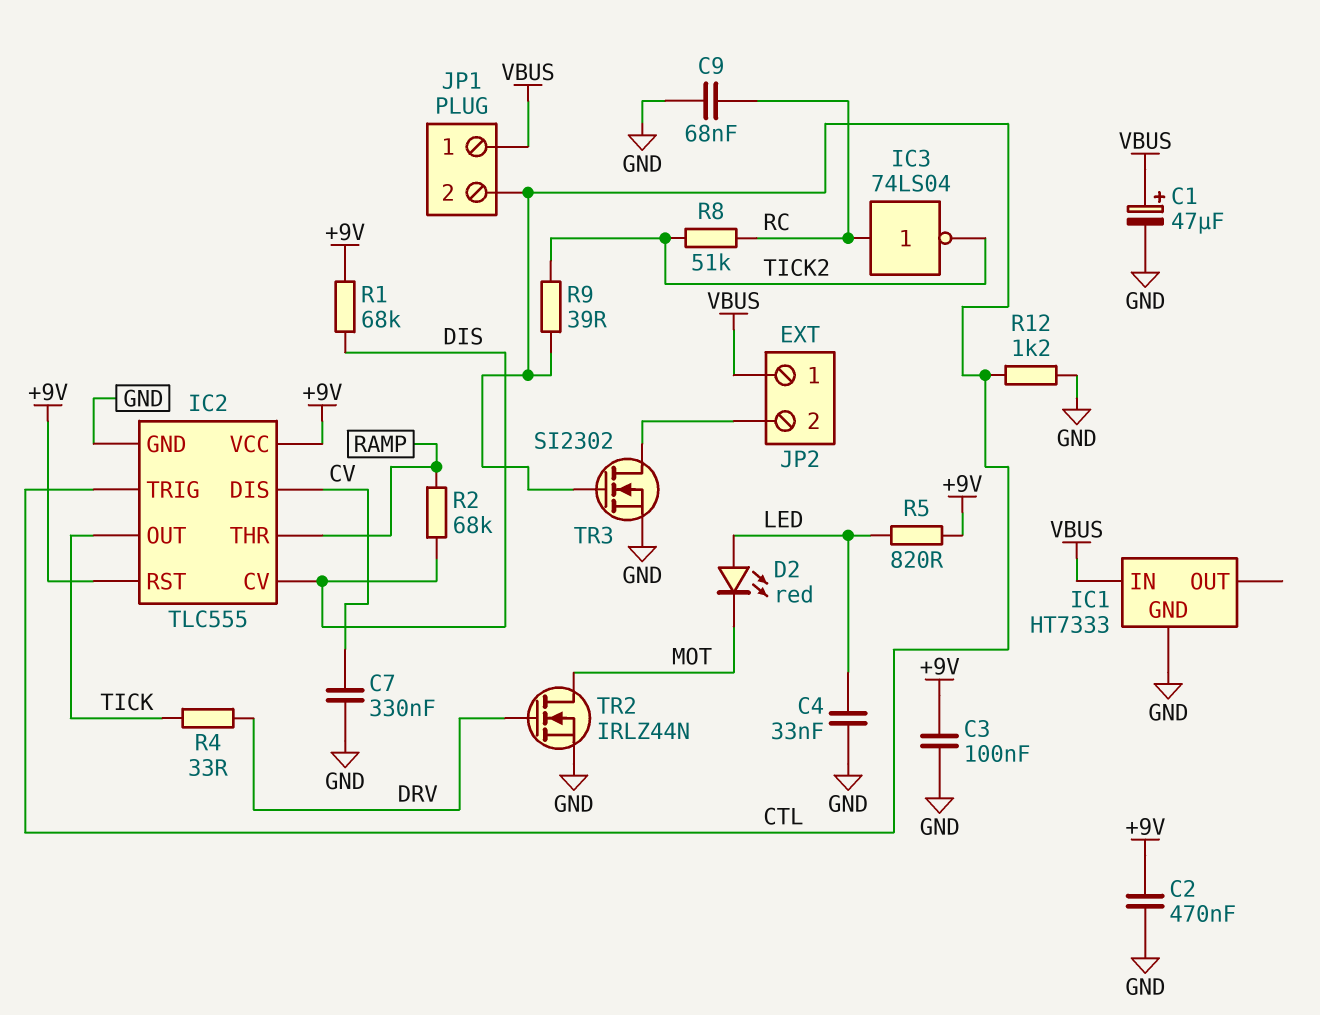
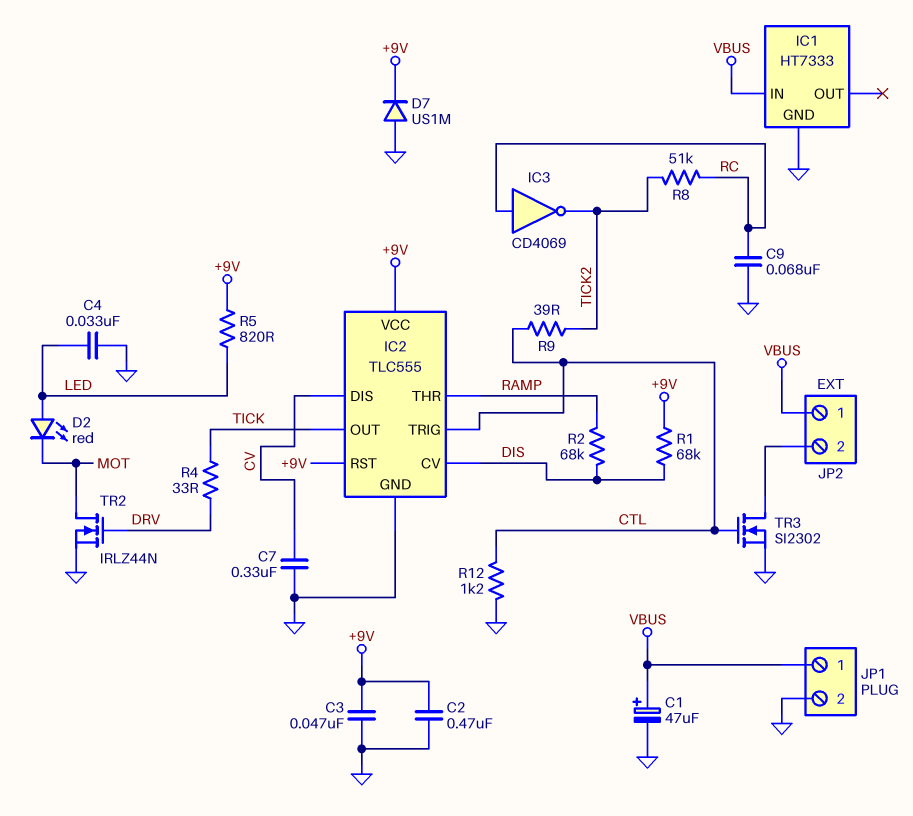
C3: 100nF (+9V, GND) -> 47nF (+9V, GND)
D7: none -> diode US1M (A GND, K +9V)
IC3: NOT 74LS04 (in RC, out TICK2) -> NOT CD4069 (in RC, out TICK2)
JP1 pin 2: CTL -> GND

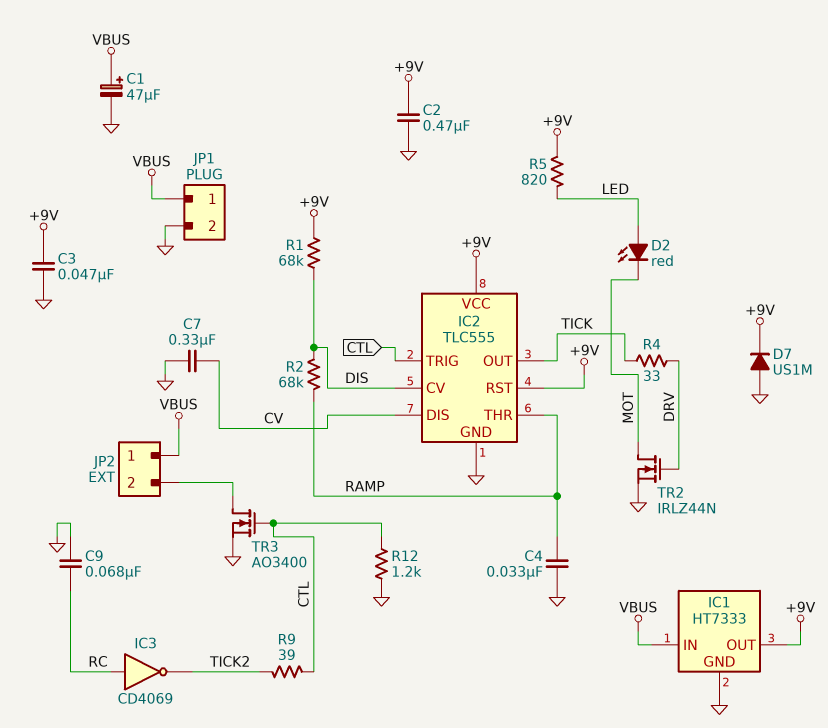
C4: 33nF (GND, LED) -> 33nF (GND, RAMP)
IC1 pin OUT: none -> +9V
R8: 51k (RC, TICK2) -> none
TR3: NMOS SI2302 (G CTL, D JP2/2, S GND) -> NMOS AO3400 (G CTL, D JP2/2, S GND)

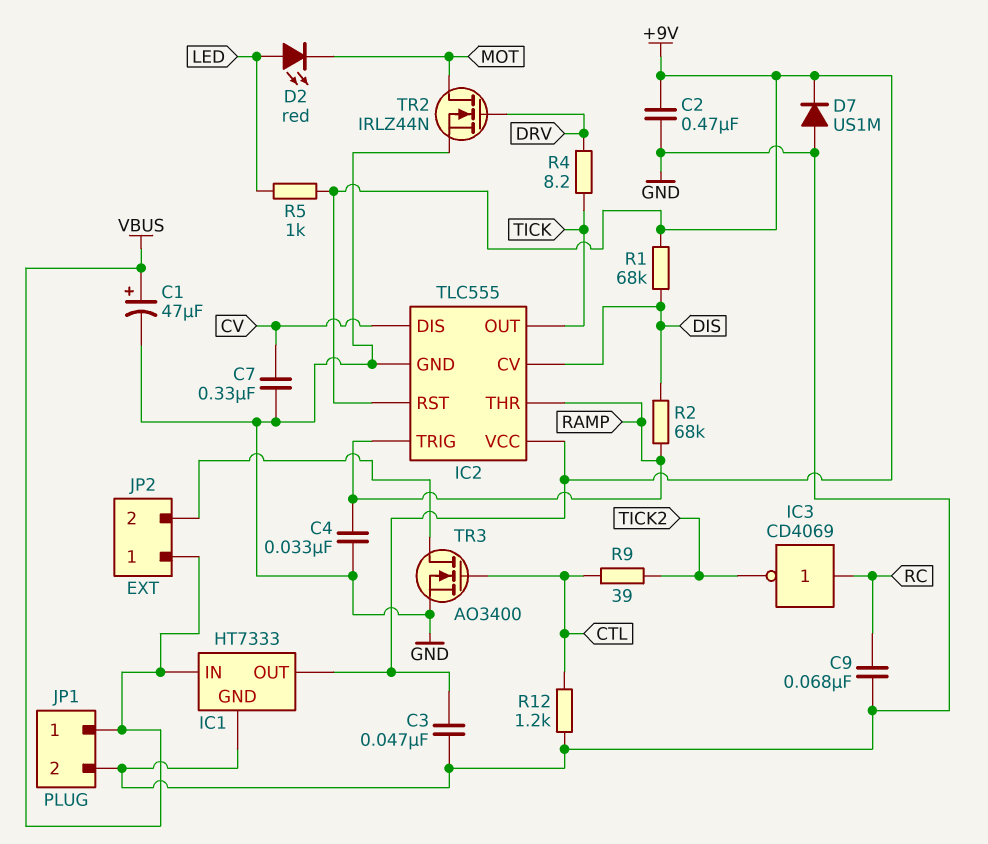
IC2 pin TRIG: CTL -> RAMP
R4: 33 (DRV, TICK) -> 8.2 (DRV, TICK)
R5: 820 (+9V, LED) -> 1k (+9V, LED)

